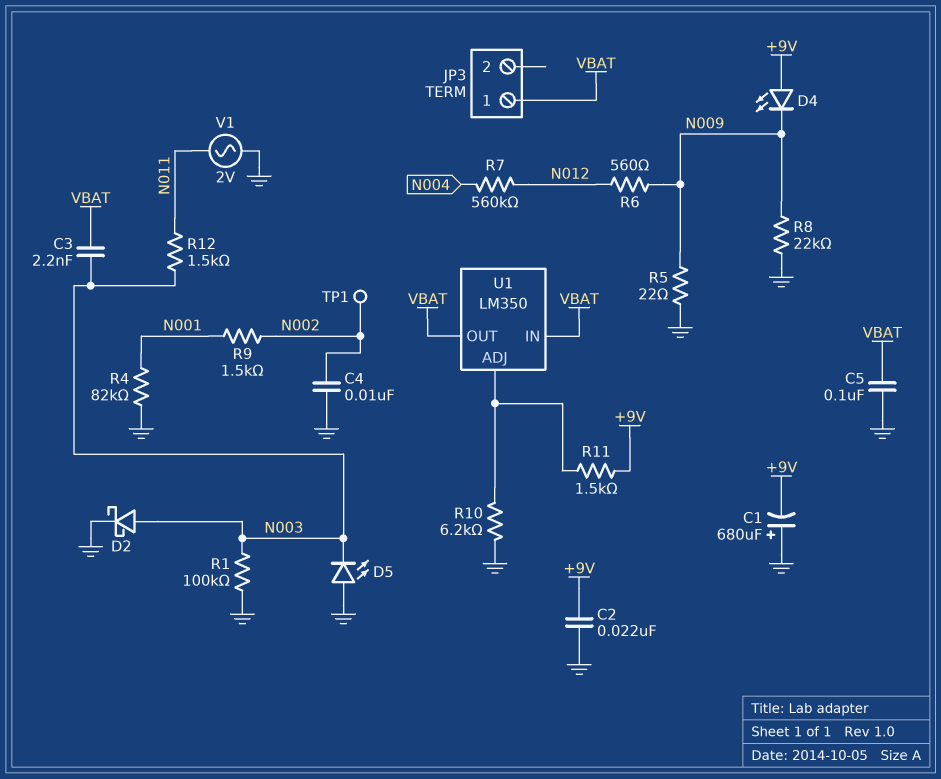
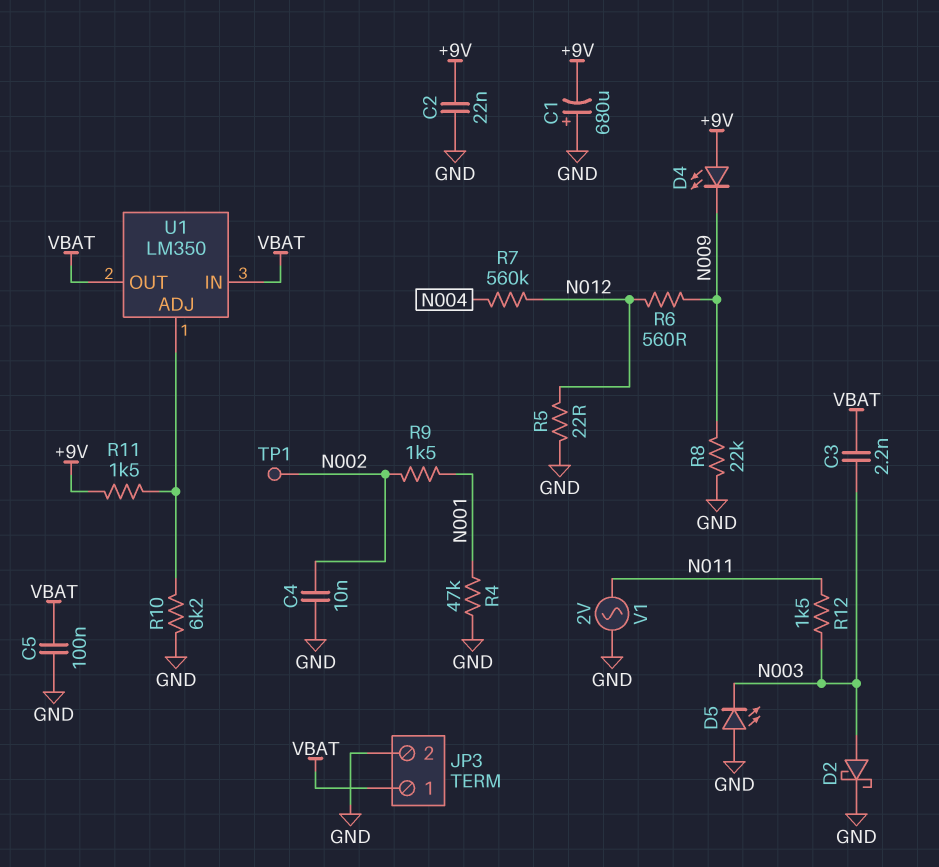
JP3 pin 2: none -> GND
R1: 100k (GND, N003) -> none
R4: 82k (GND, N001) -> 47k (GND, N001)
R5: 22 (GND, N009) -> 22 (GND, N012)

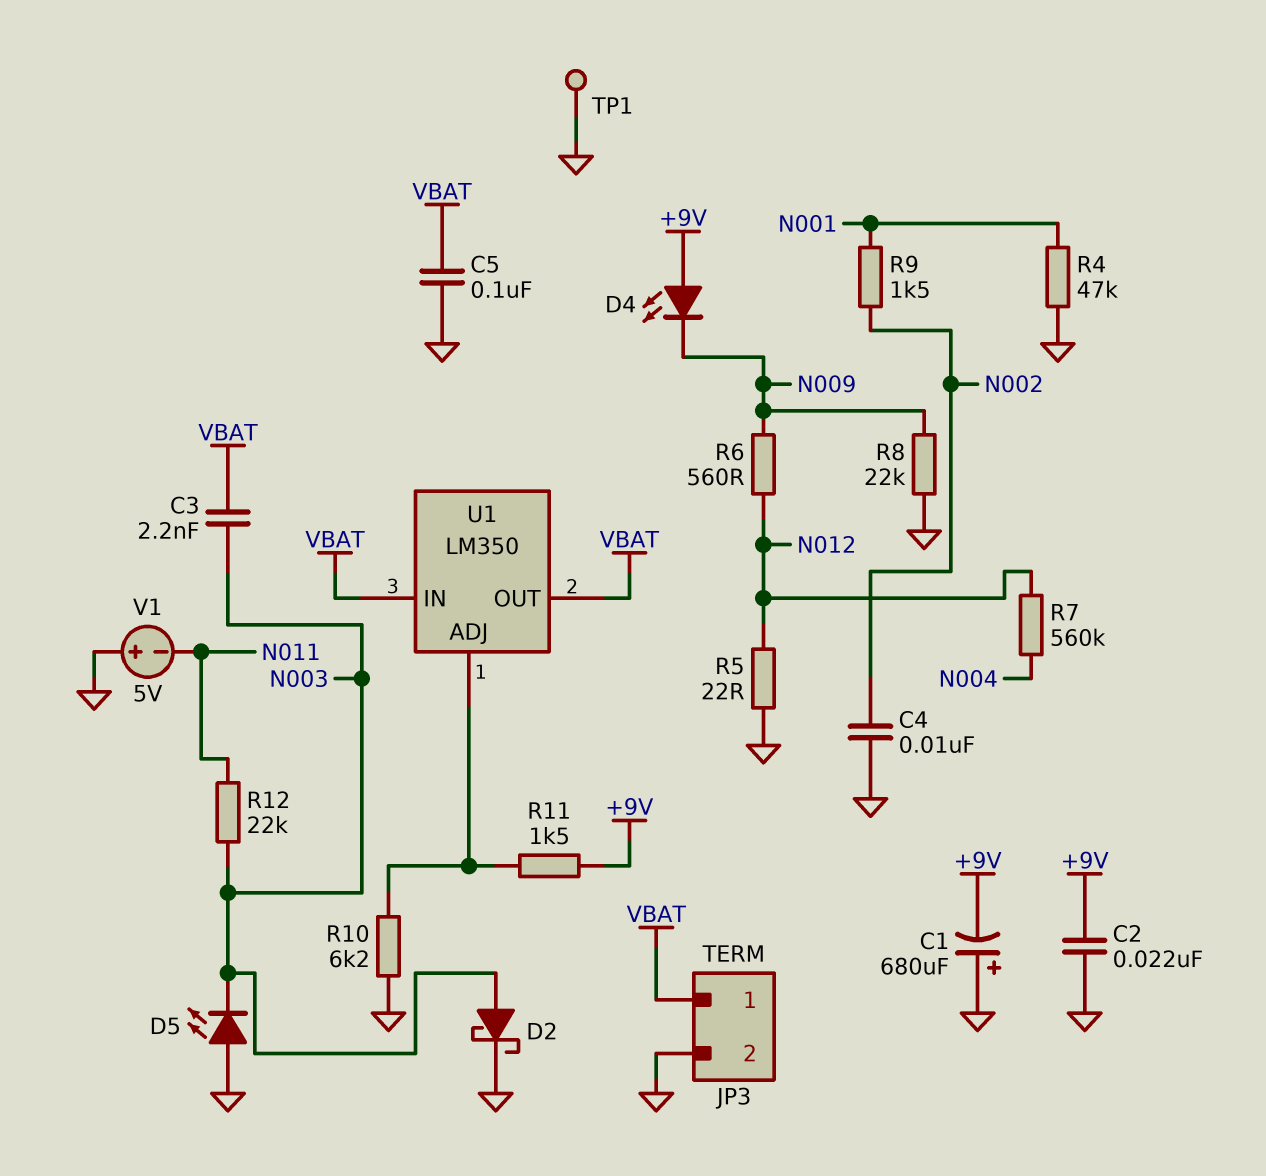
R12: 1.5k (N003, N011) -> 22k (N003, N011)
TP1: test point (N002) -> test point (GND)
V1: AC 2V (GND, N011) -> 5V (plus GND, minus N011)

